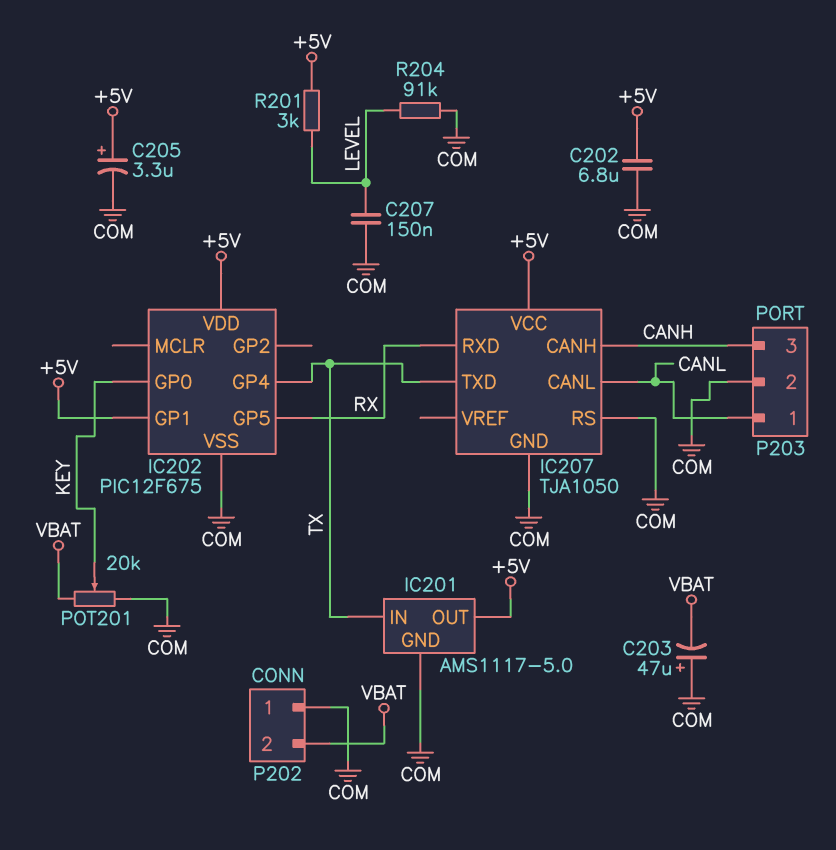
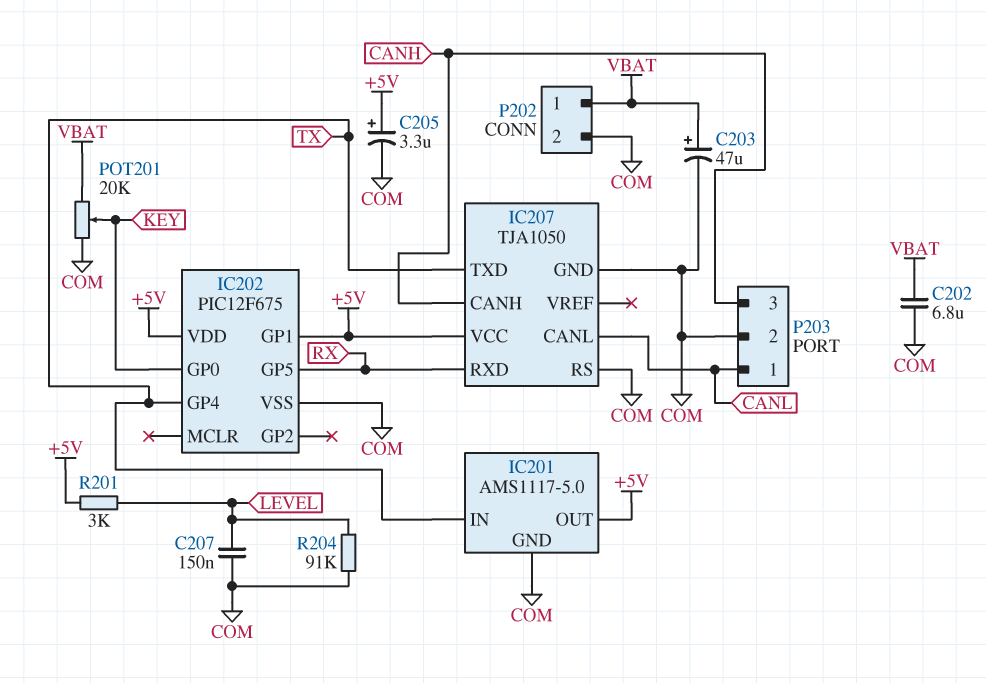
C202: 6.8uF (+5V, COM) -> 6.8uF (COM, VBAT)
C203: 47uF (plus COM, minus VBAT) -> 47uF (plus VBAT, minus COM)
P202 pin 1: COM -> VBAT
P202 pin 2: VBAT -> COM

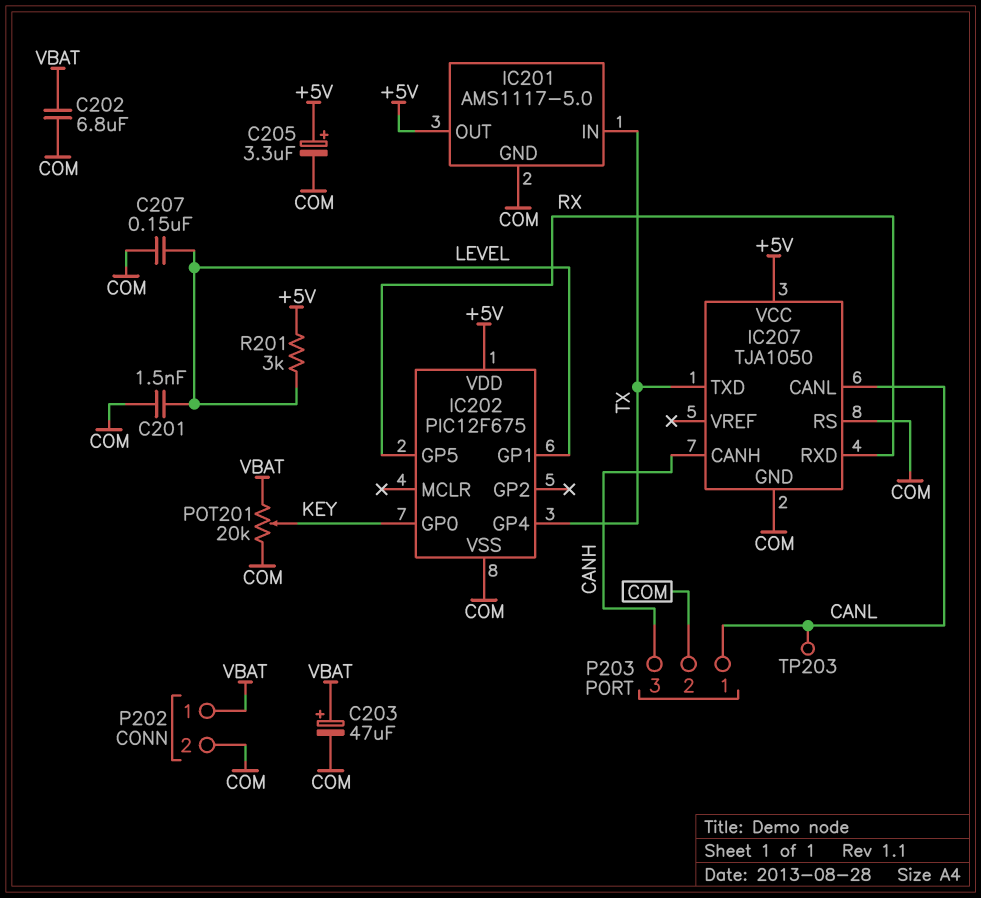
C201: none -> 1.5nF (COM, LEVEL)
IC202 pin GP1: +5V -> LEVEL
R204: 91k (COM, LEVEL) -> none
TP203: none -> test point (CANL)

